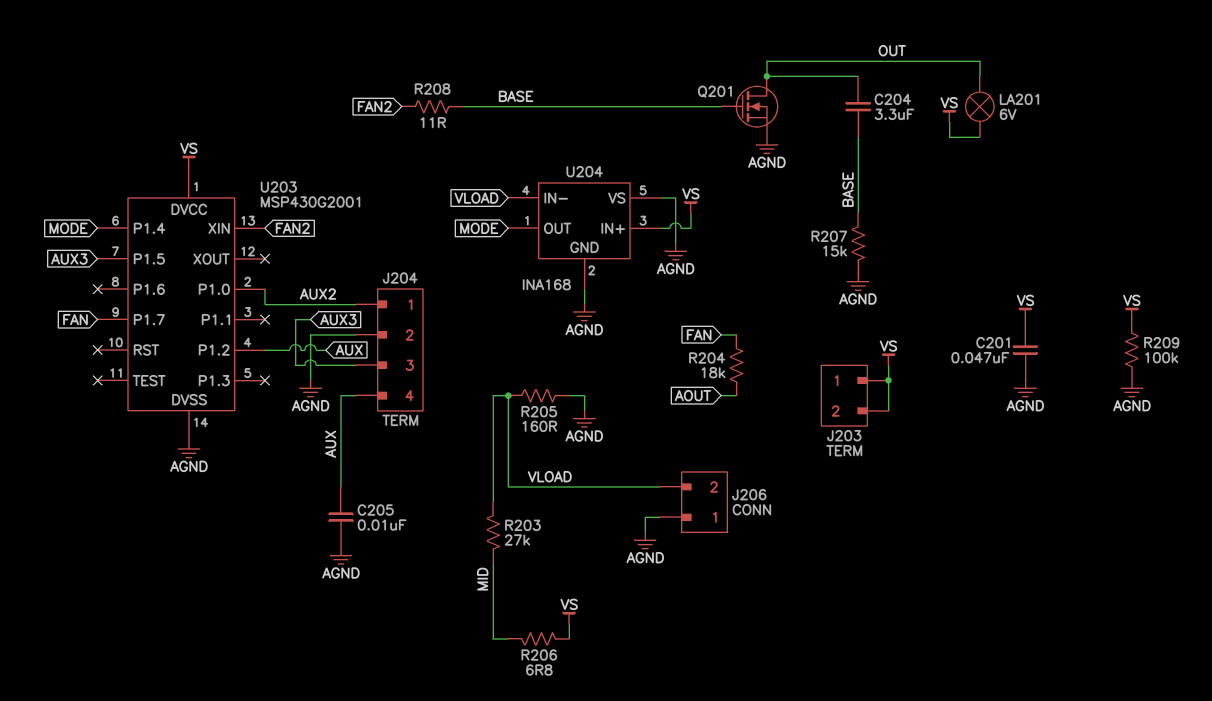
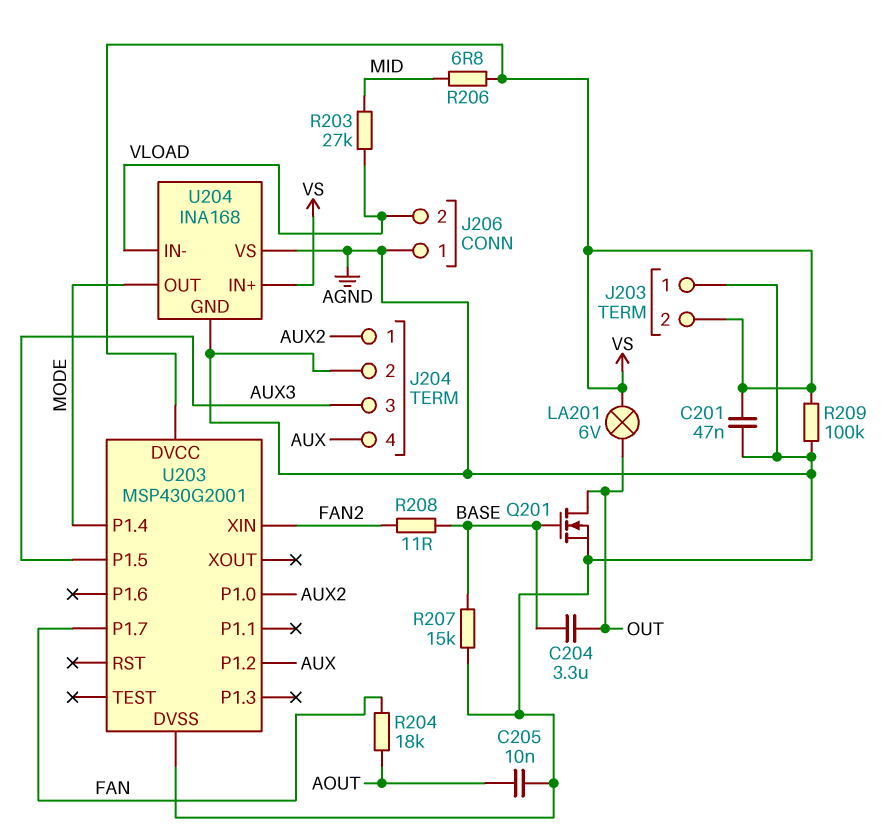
C205: 10nF (AGND, AUX) -> 10nF (AGND, AOUT)
J203 pin 1: VS -> AGND
R205: 160 (AGND, VLOAD) -> none

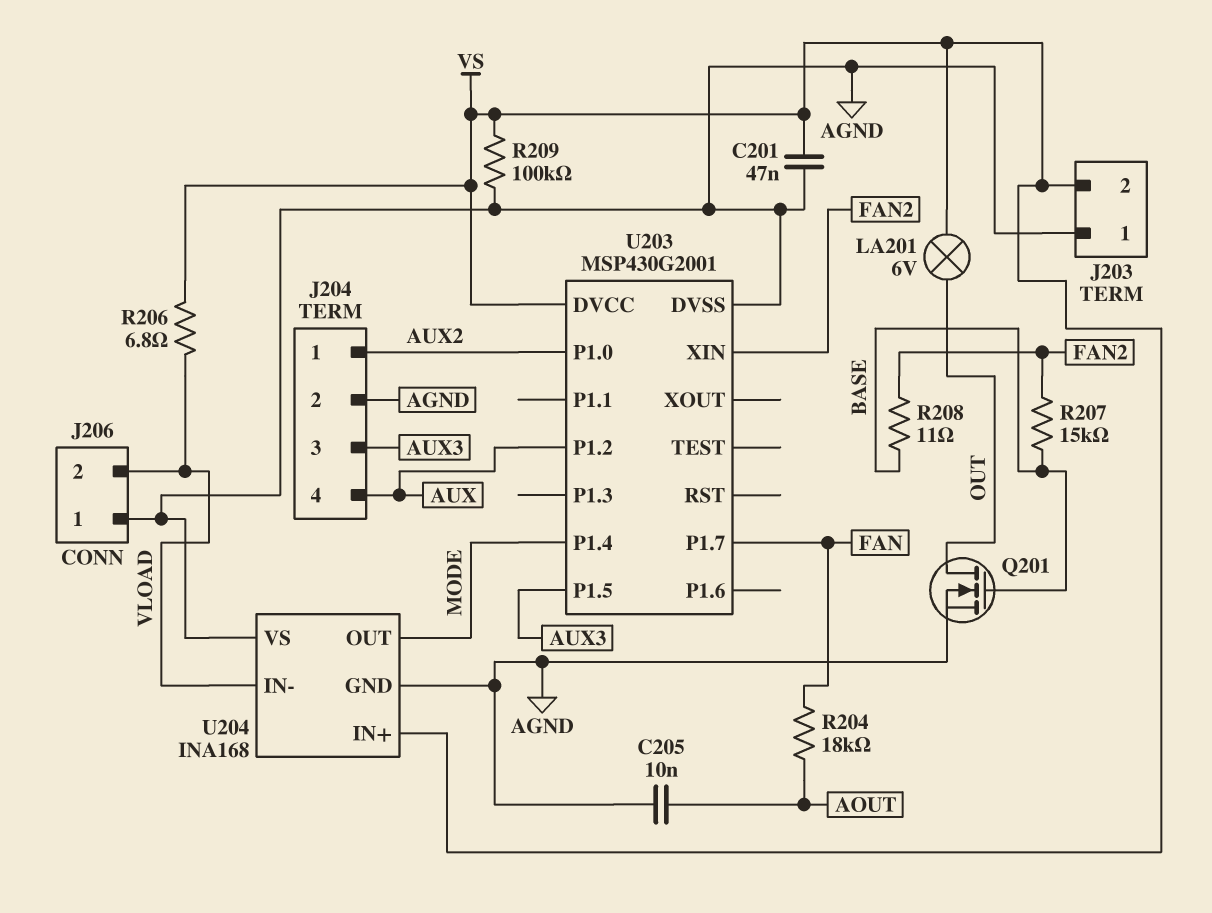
C204: 3.3uF (BASE, OUT) -> none
R203: 27k (MID, VLOAD) -> none
R206: 6.8 (MID, VS) -> 6.8 (VLOAD, VS)
R207: 15k (AGND, BASE) -> 15k (BASE, FAN2)

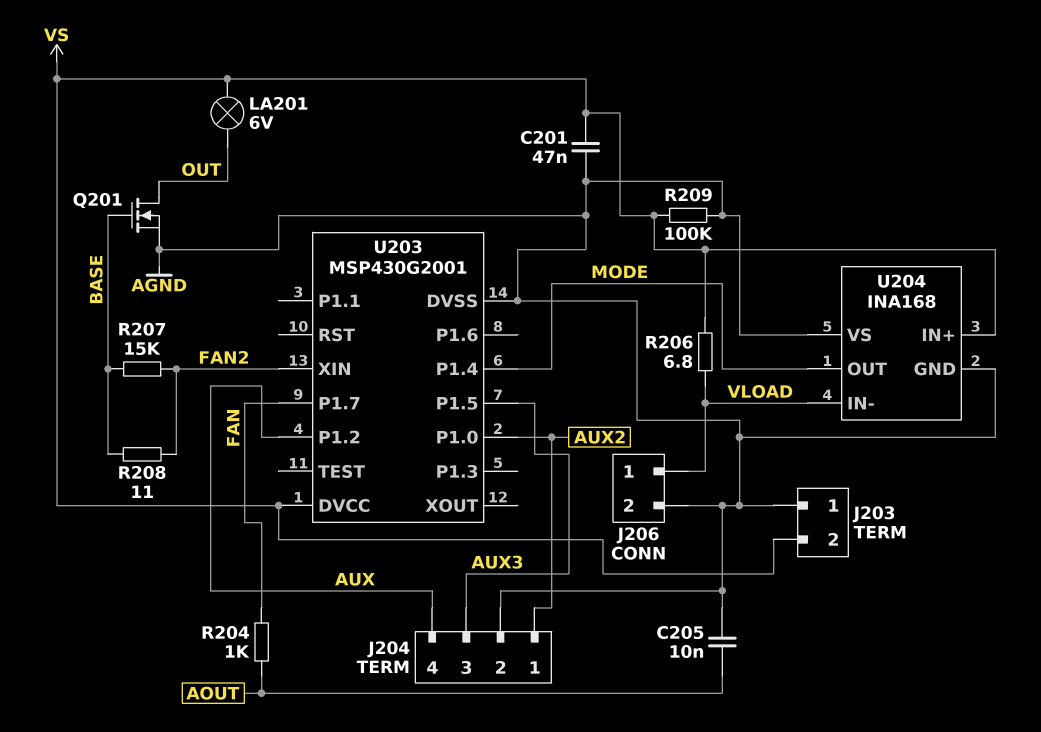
J206 pin 1: AGND -> VLOAD
J206 pin 2: VLOAD -> AGND
R204: 18k (AOUT, FAN) -> 1k (AOUT, FAN)

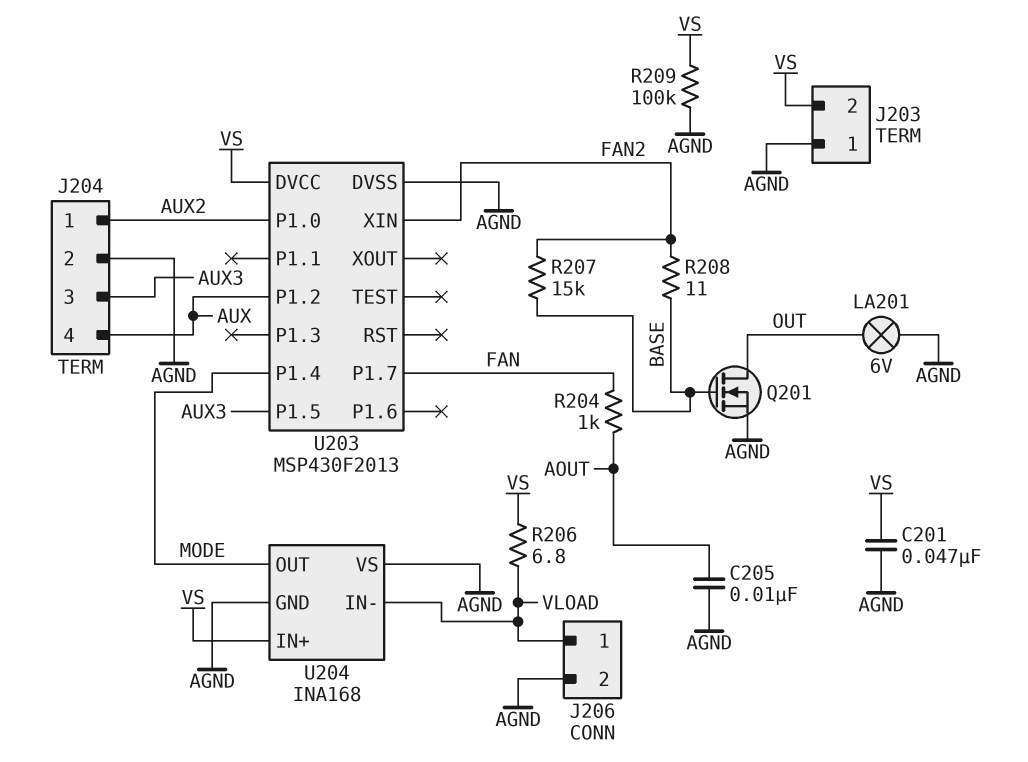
LA201: lamp 6V (OUT, VS) -> lamp 6V (AGND, OUT)
U203: MSP430G2001 -> MSP430F2013

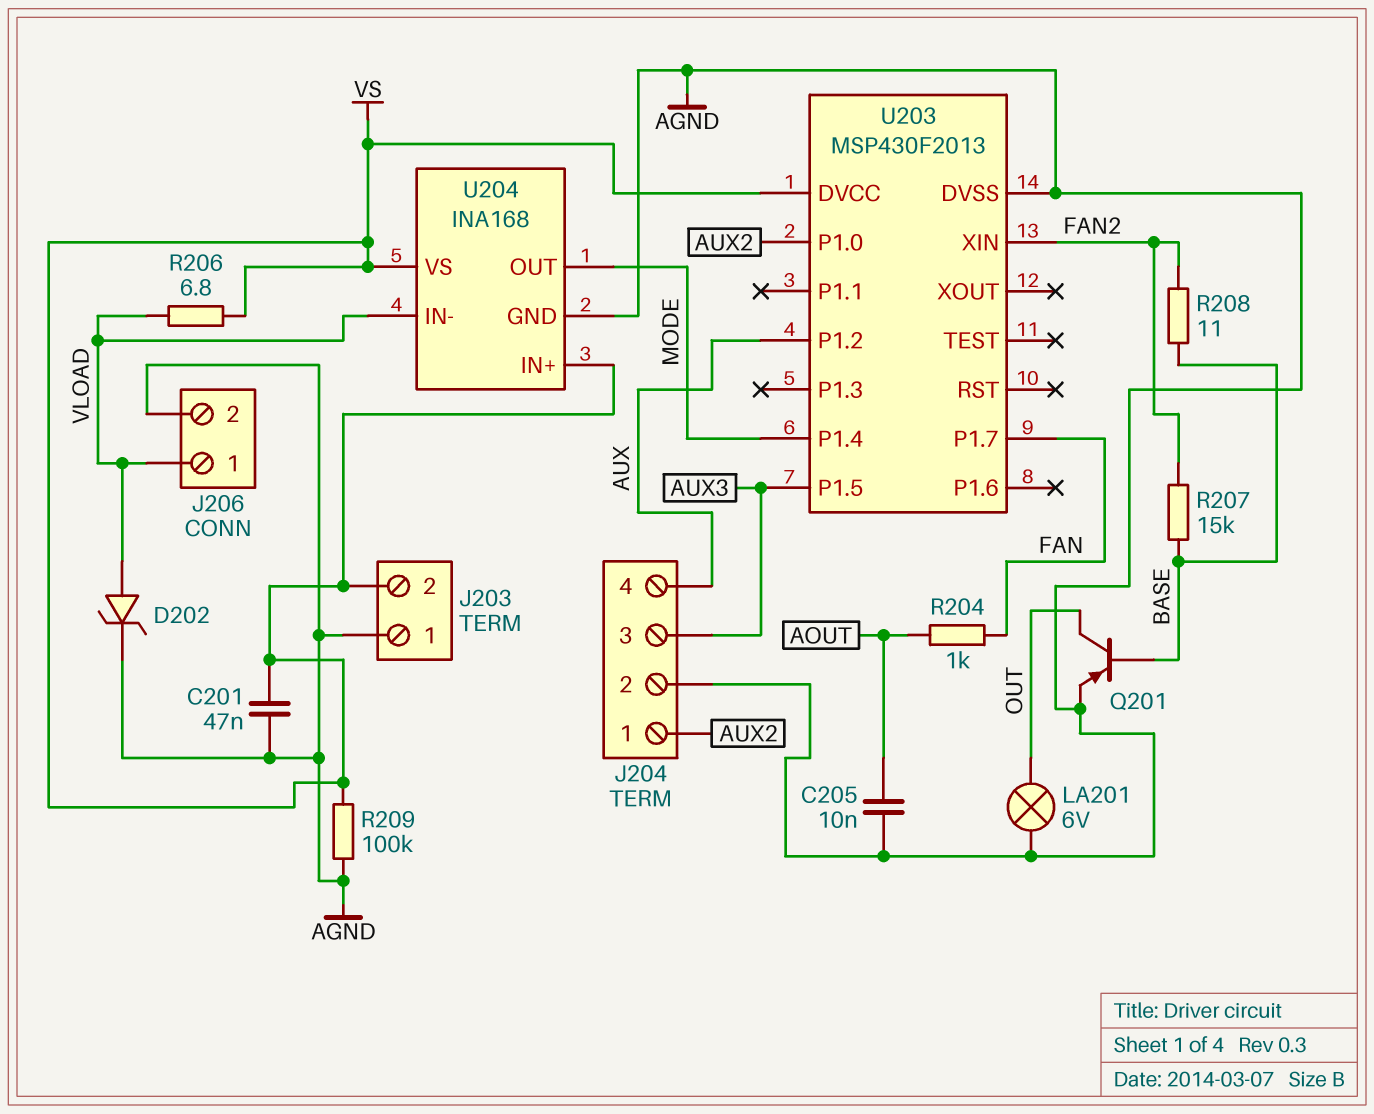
D202: none -> zener (A VLOAD, K AGND)
Q201: NMOS (G BASE, D OUT, S AGND) -> PNP (B BASE, C OUT, E AGND)
U204 pin VS: AGND -> VS

